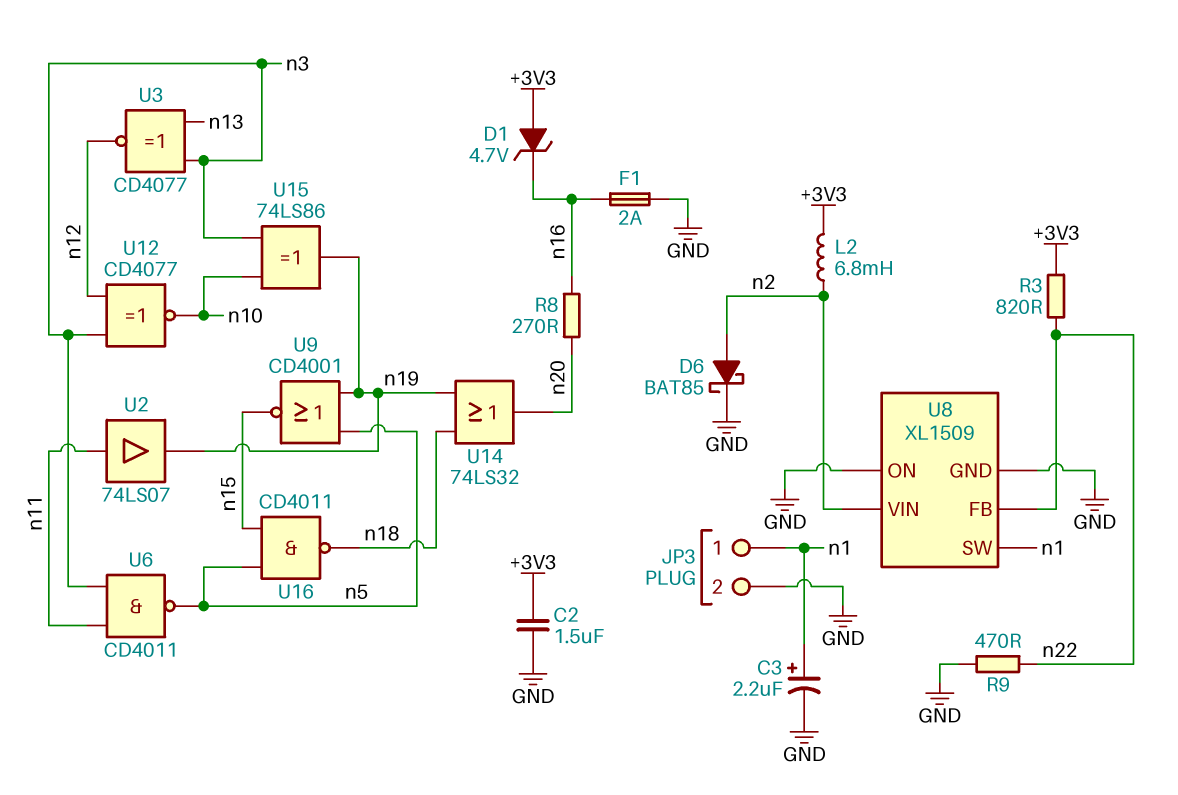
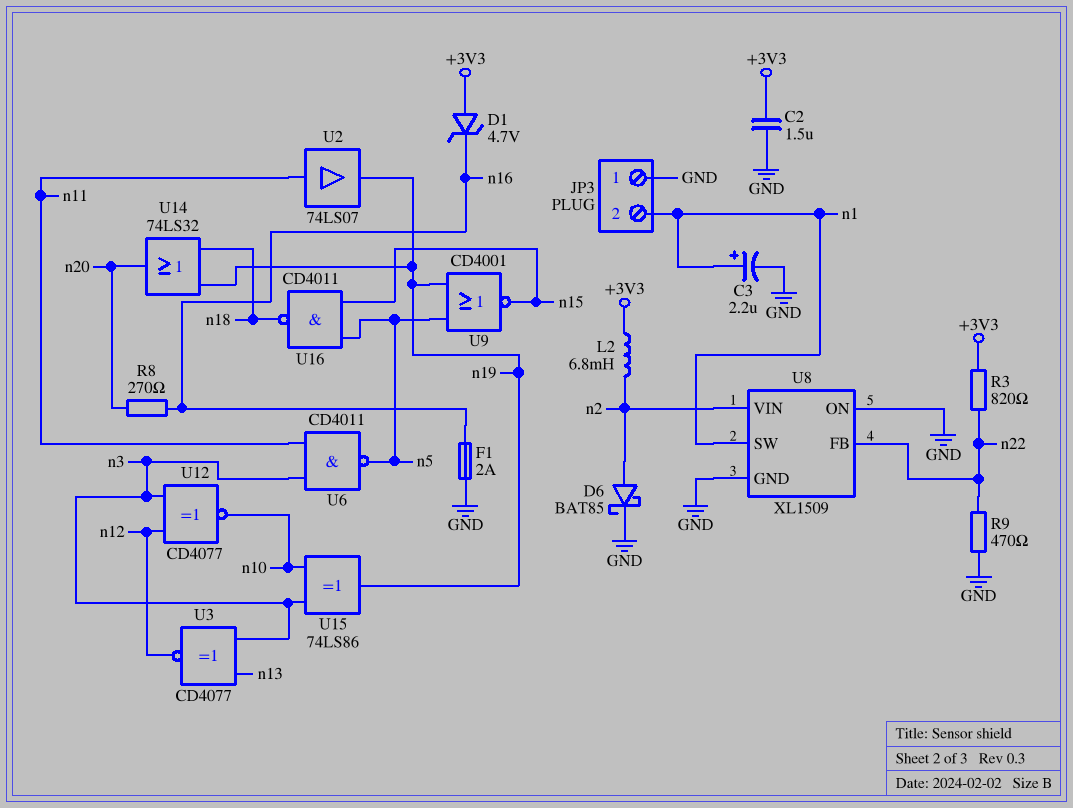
JP3 pin 1: n1 -> GND
JP3 pin 2: GND -> n1

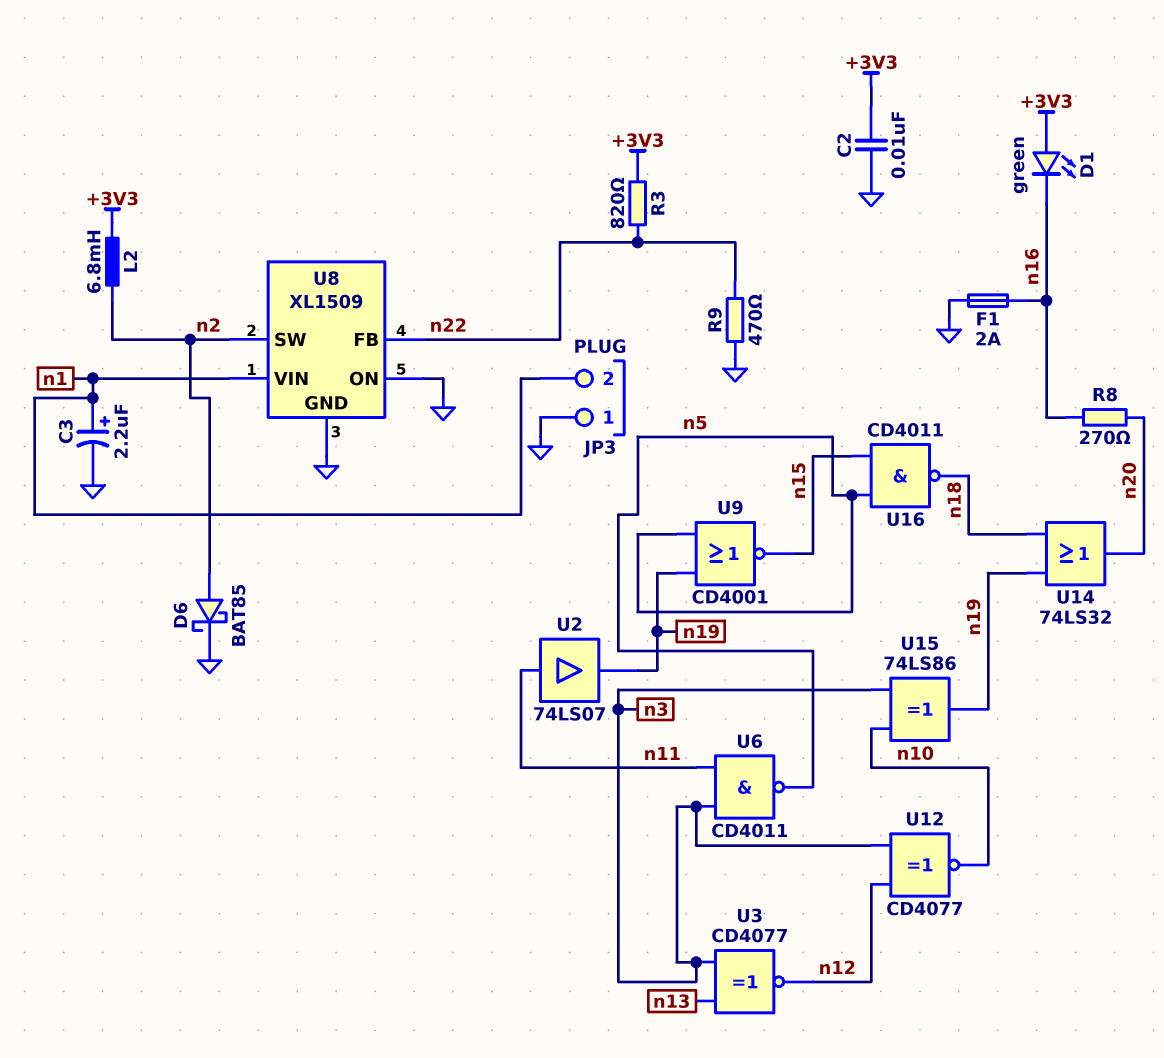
C2: 1.5uF (+3V3, GND) -> 10nF (+3V3, GND)
D1: zener 4.7V (A +3V3, K n16) -> LED green (A +3V3, K n16)
U8 pin SW: n1 -> n2
U8 pin VIN: n2 -> n1

